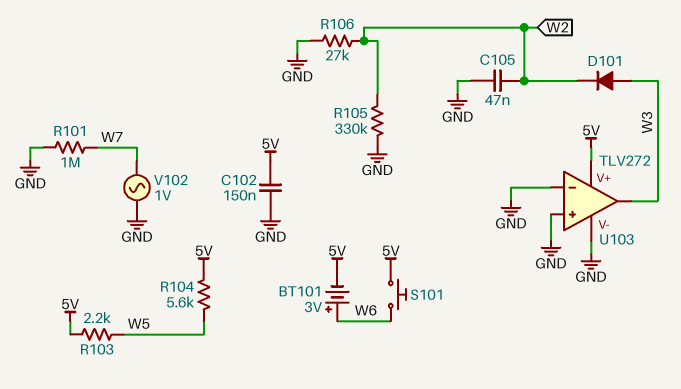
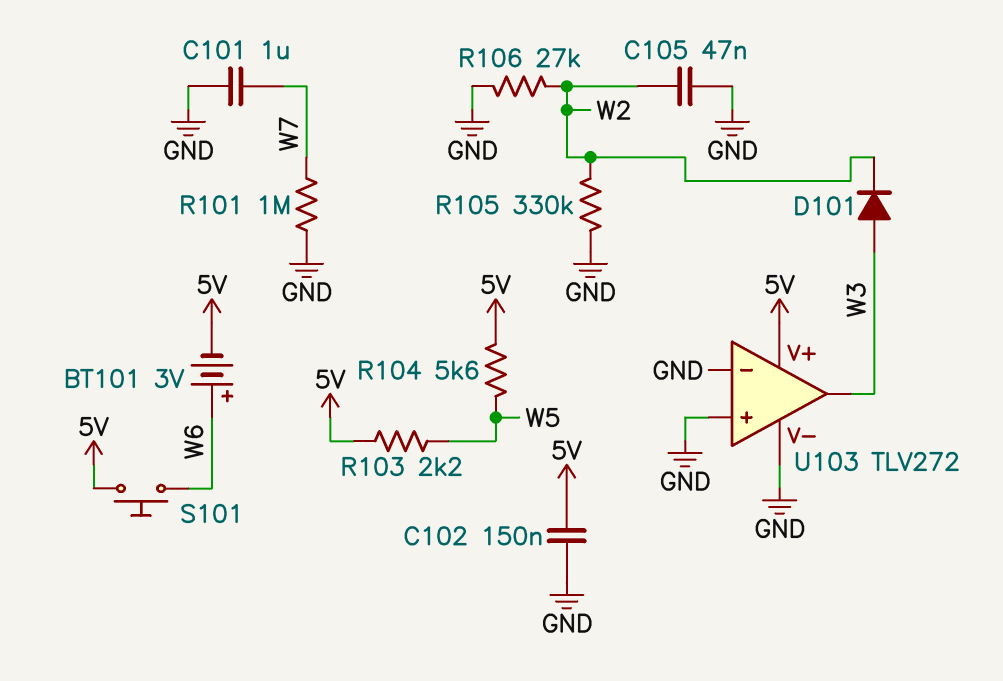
C101: none -> 1uF (GND, W7)
V102: AC 1V (GND, W7) -> none

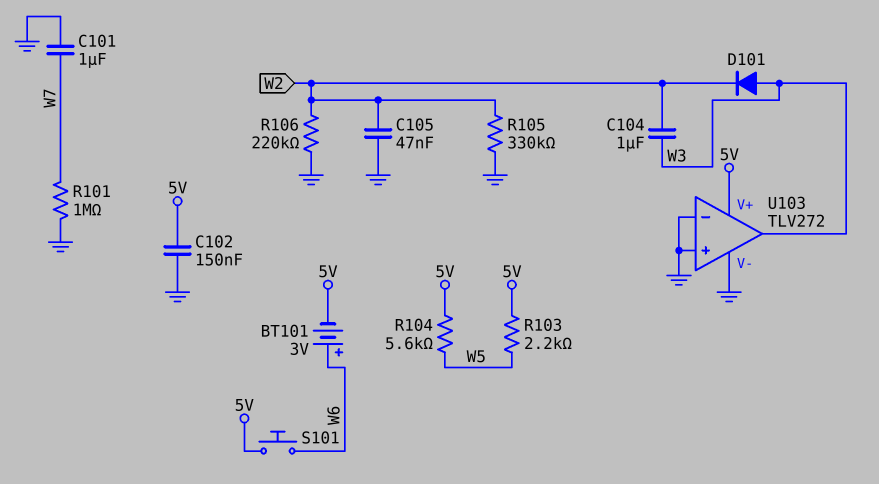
C104: none -> 1uF (W2, W3)
R106: 27k (GND, W2) -> 220k (GND, W2)

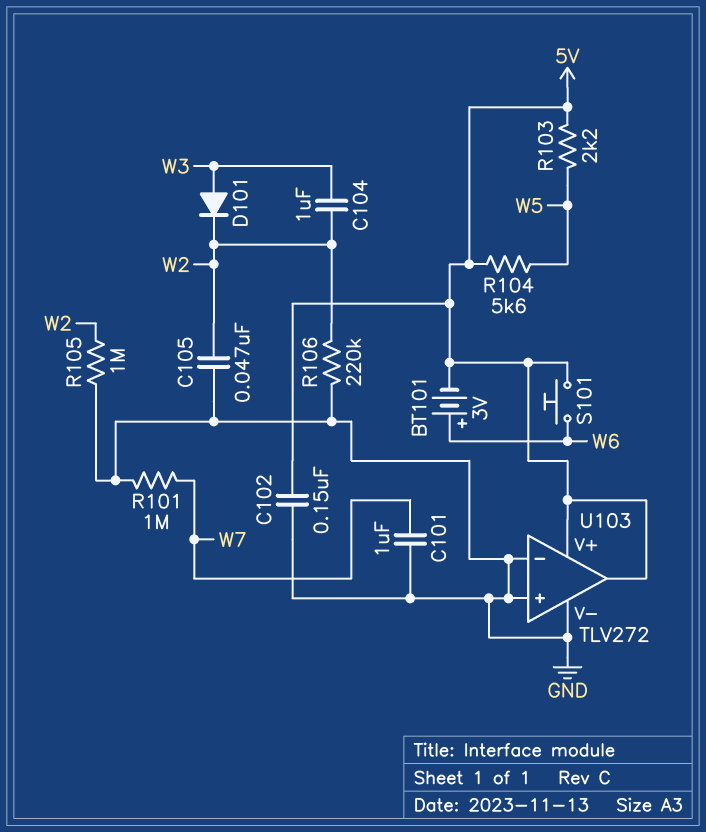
R105: 330k (GND, W2) -> 1M (GND, W2)
U103 pin out: W3 -> 5V

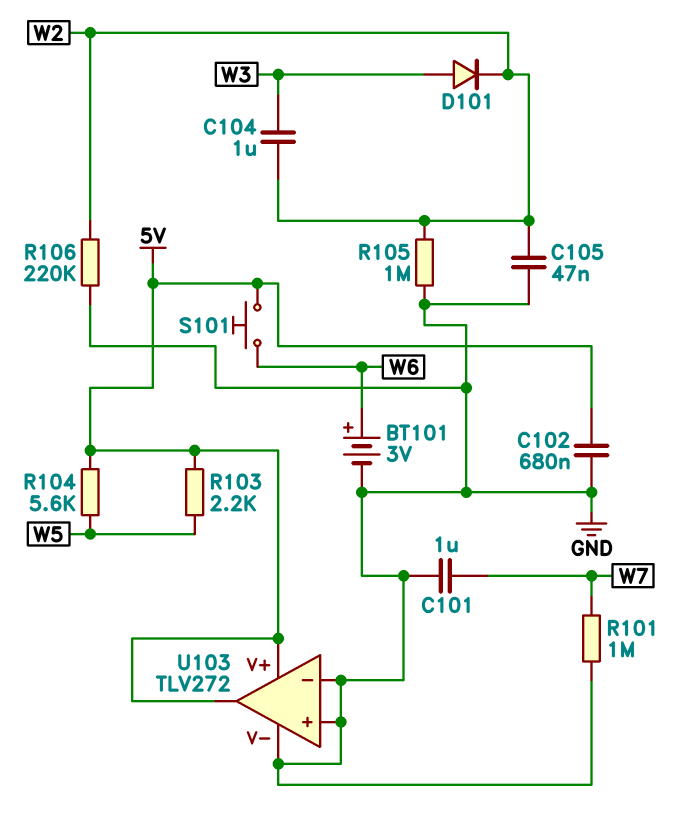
BT101: 3V (plus W6, minus 5V) -> 3V (plus W6, minus GND)
C102: 150nF (5V, GND) -> 680nF (5V, GND)

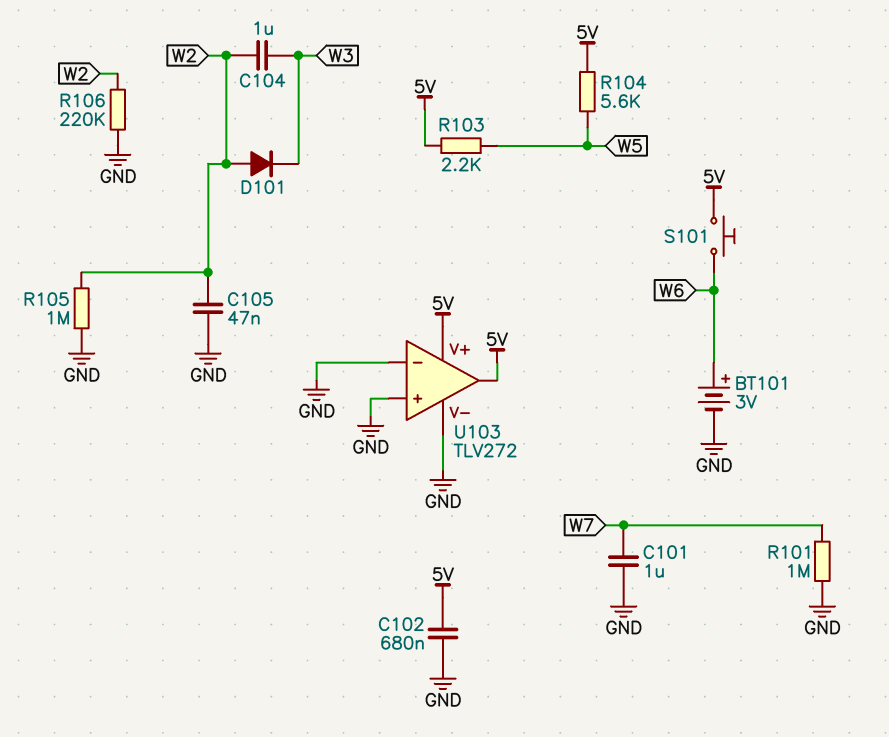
D101: diode (A W3, K W2) -> diode (A W2, K W3)

